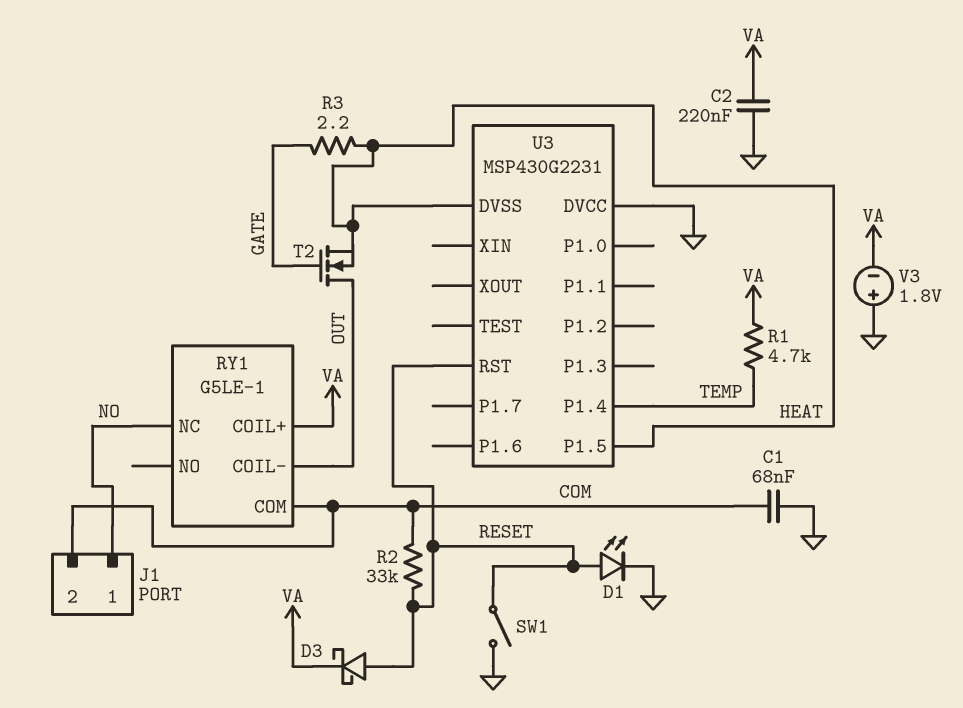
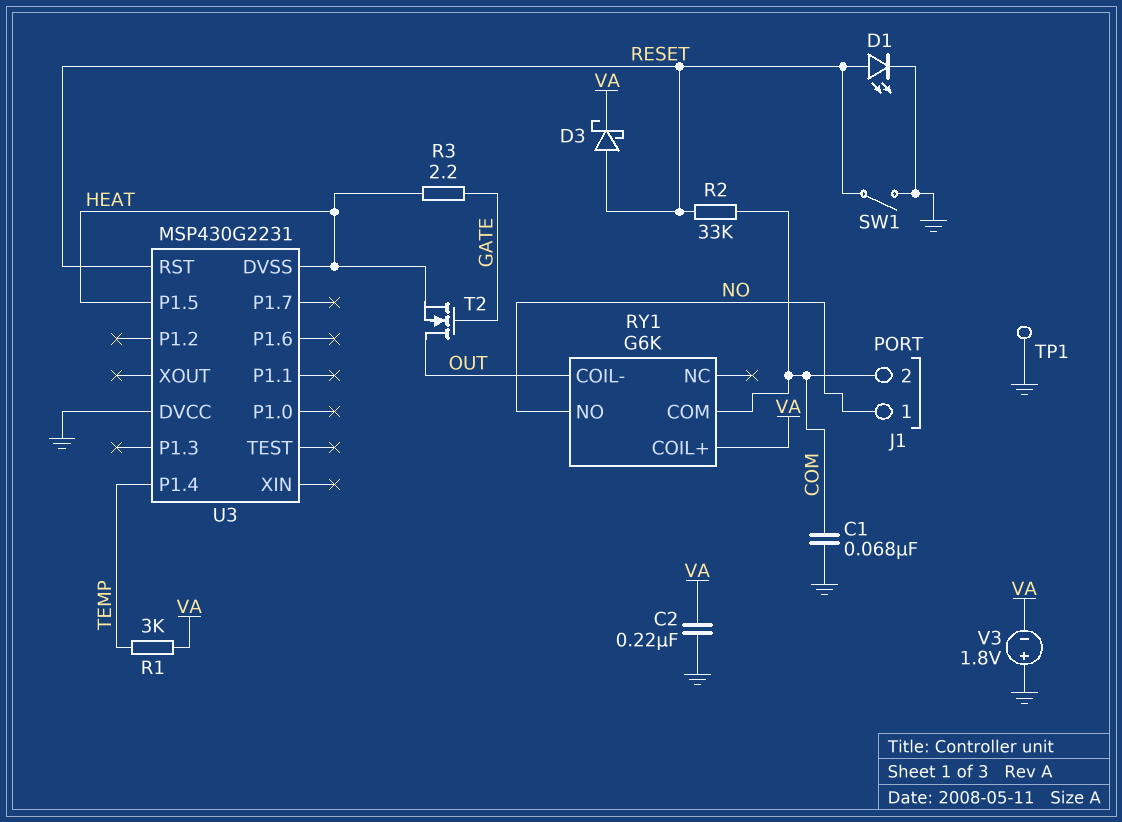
R1: 4.7k (TEMP, VA) -> 3k (TEMP, VA)
RY1: G5LE-1 -> G6K
RY1 pin NC: NO -> none
RY1 pin NO: none -> NO
TP1: none -> test point (GND)

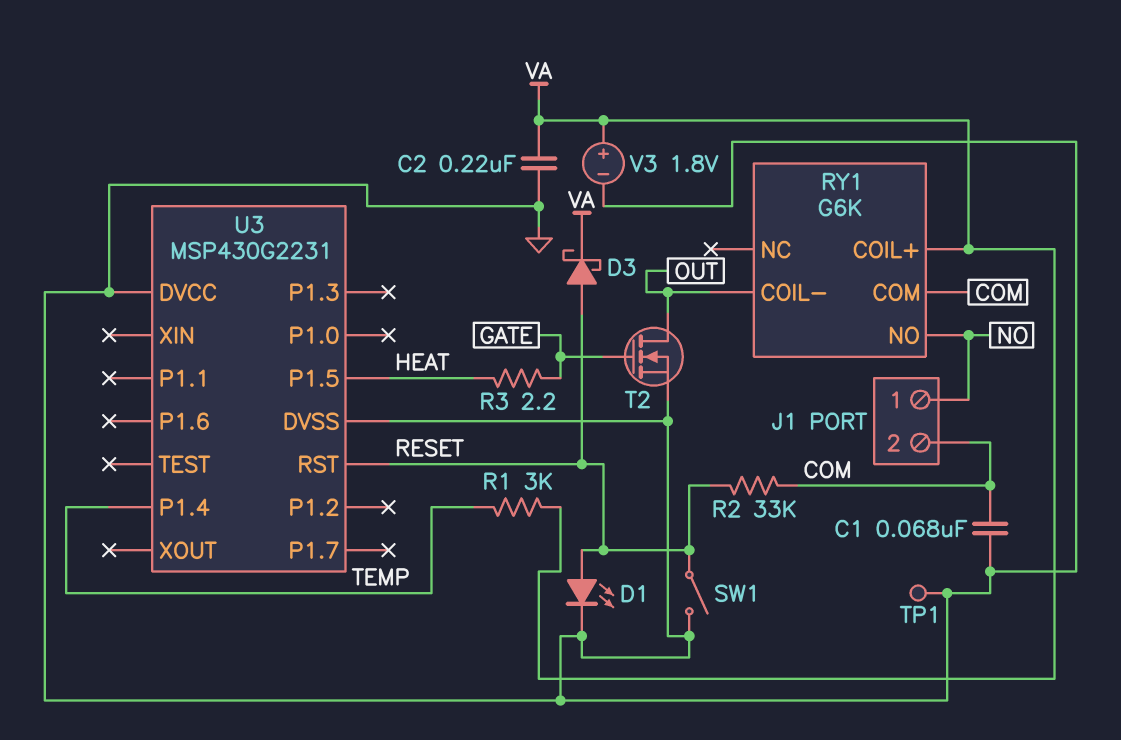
T2: NMOS (G GATE, D OUT, S HEAT) -> NMOS (G GATE, D OUT, S GND)
U3 pin DVSS: HEAT -> GND
V3: 1.8V (plus GND, minus VA) -> 1.8V (plus VA, minus GND)

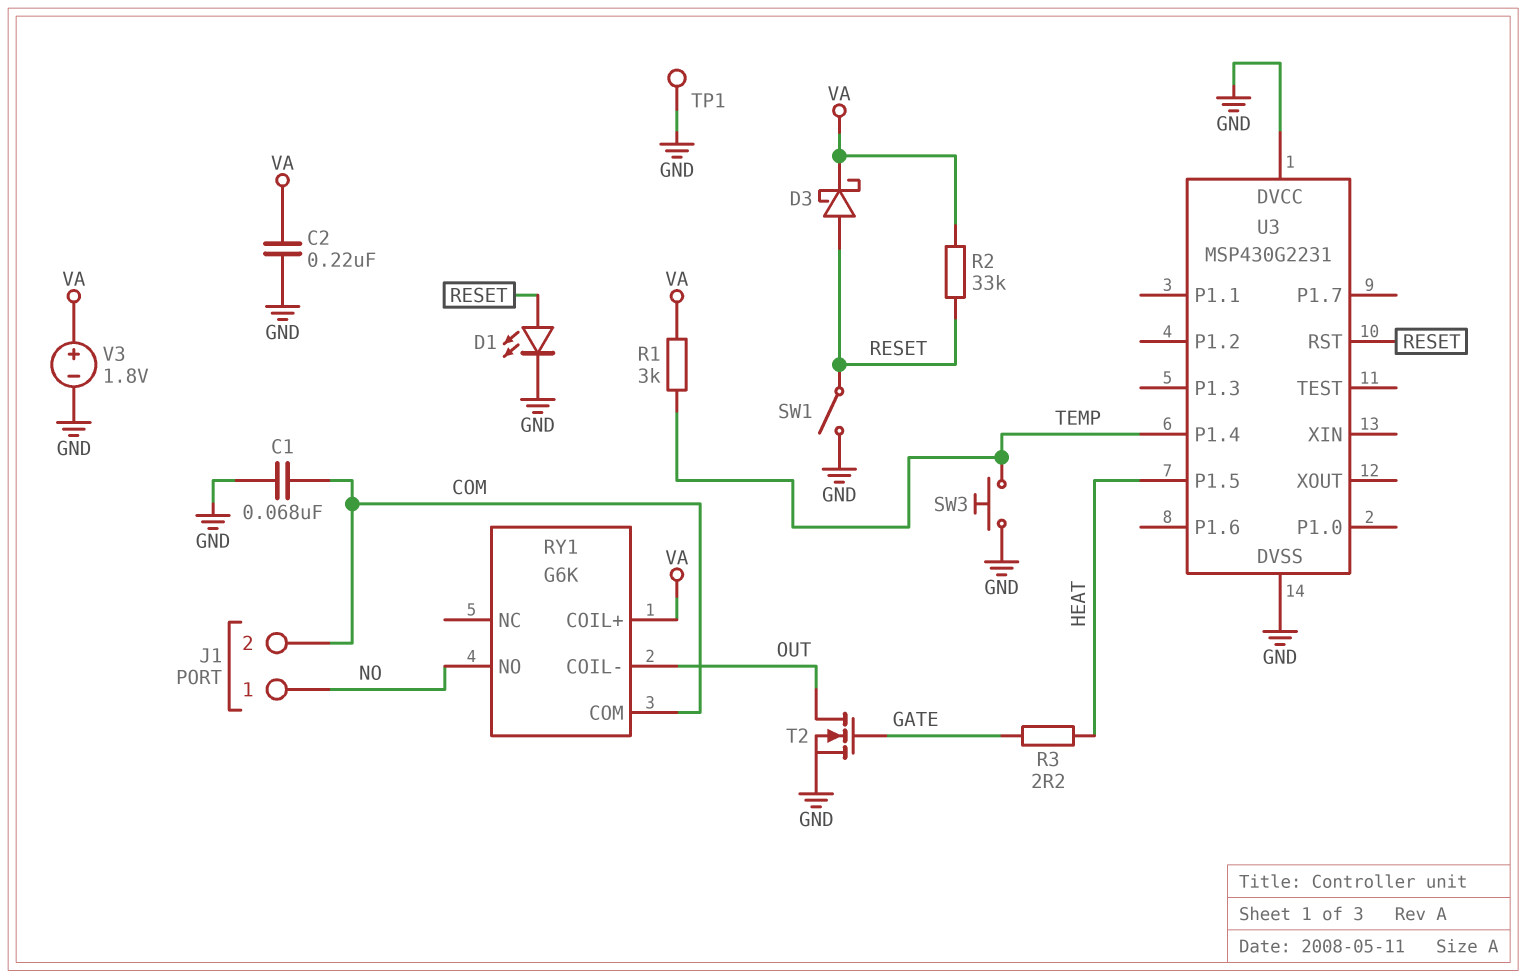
R2: 33k (COM, RESET) -> 33k (RESET, VA)
SW3: none -> button (GND, TEMP)

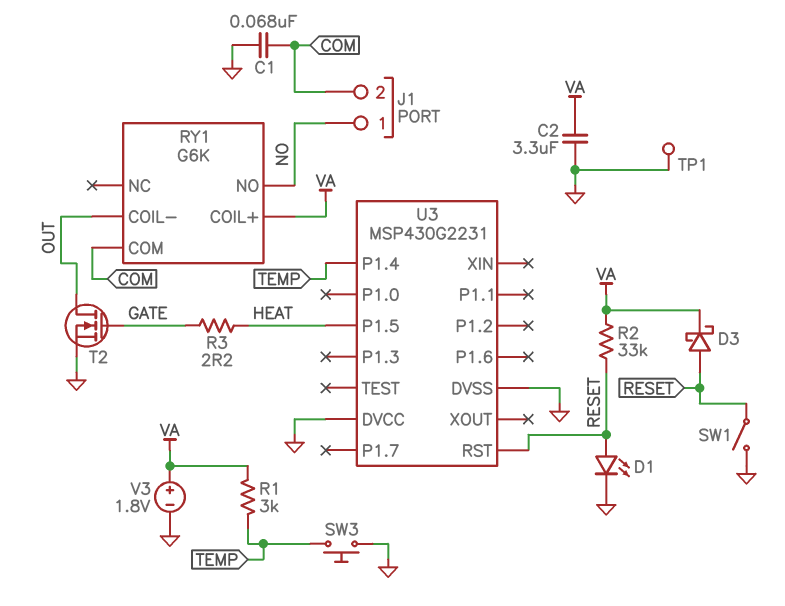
C2: 220nF (GND, VA) -> 3.3uF (GND, VA)

